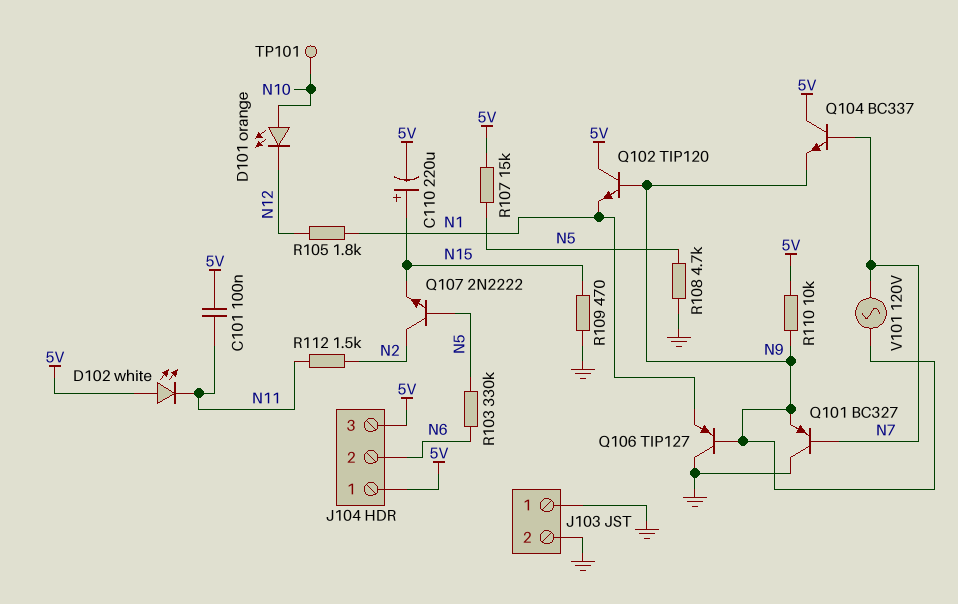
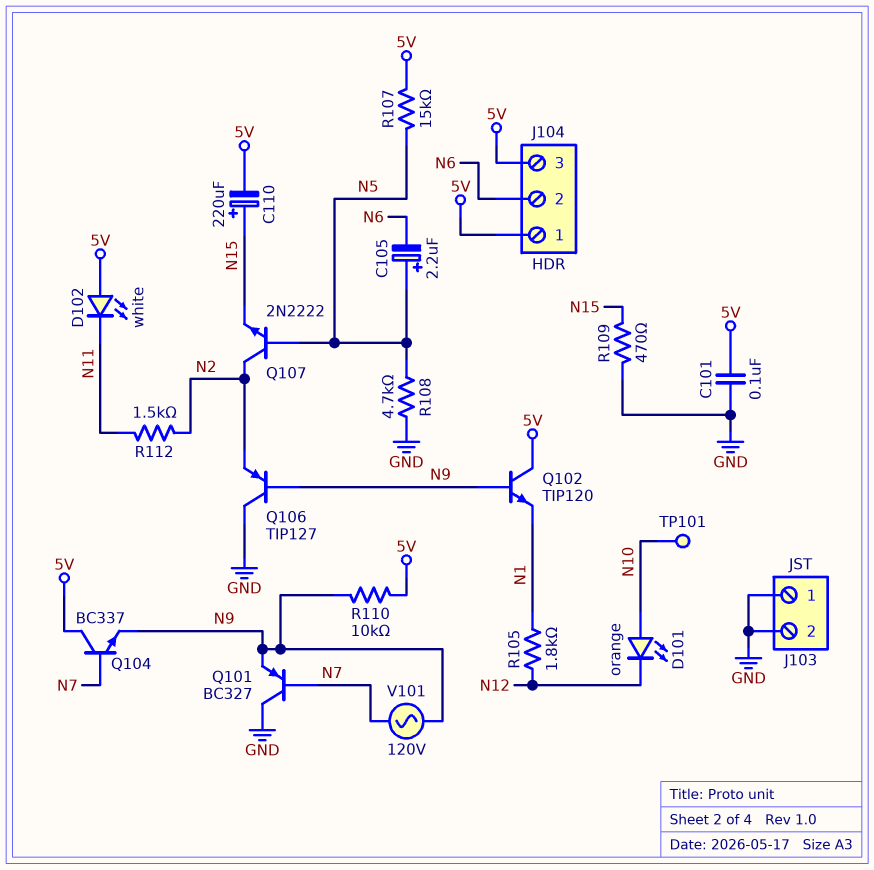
C101: 100nF (5V, N11) -> 100nF (5V, GND)
C105: none -> 2.2uF (plus N5, minus N6)
Q106: PNP TIP127 (B N9, C GND, E N1) -> PNP TIP127 (B N9, C GND, E N2)
R103: 330k (N5, N6) -> none

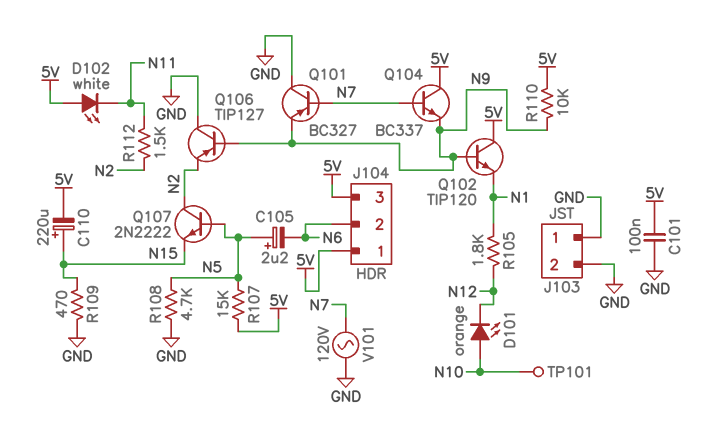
V101: AC 120V (N7, N9) -> AC 120V (GND, N7)

